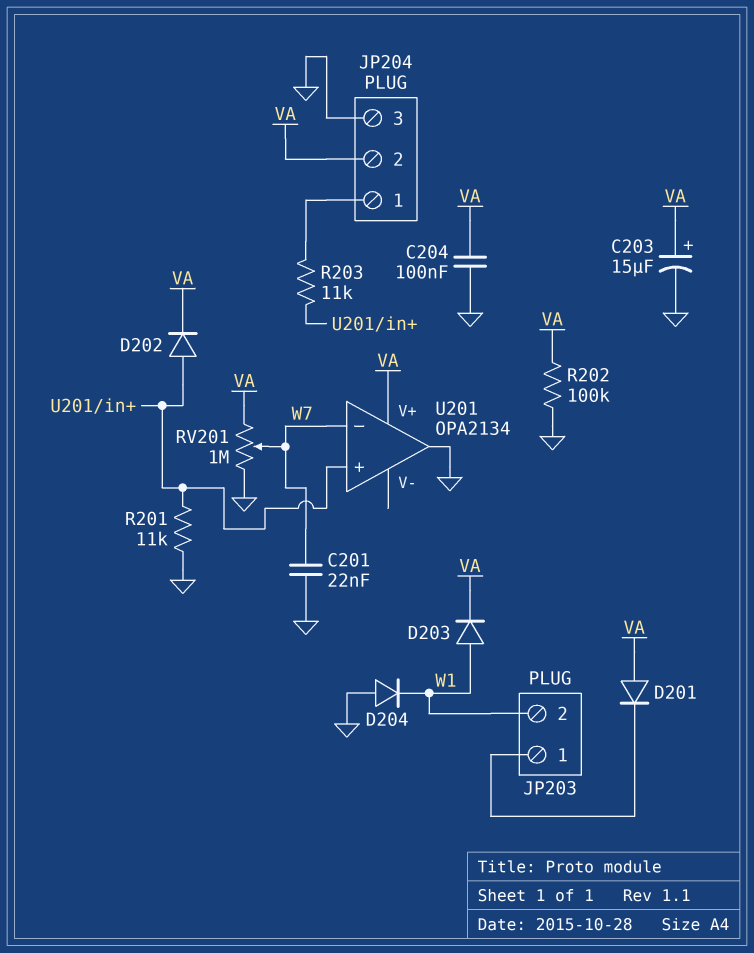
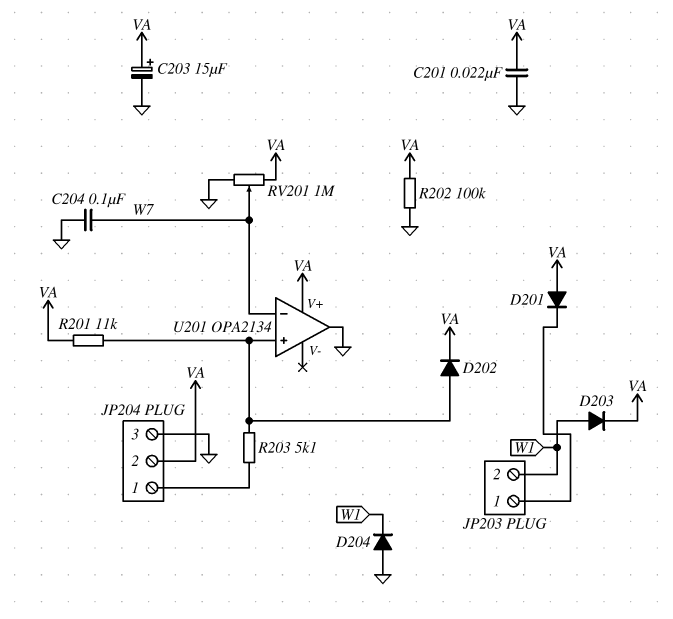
C201: 22nF (GND, W7) -> 22nF (GND, VA)
C204: 100nF (GND, VA) -> 100nF (GND, W7)
R201: 11k (GND, U201/in+) -> 11k (U201/in+, VA)
R203: 11k (JP204/1, U201/in+) -> 5.1k (JP204/1, U201/in+)

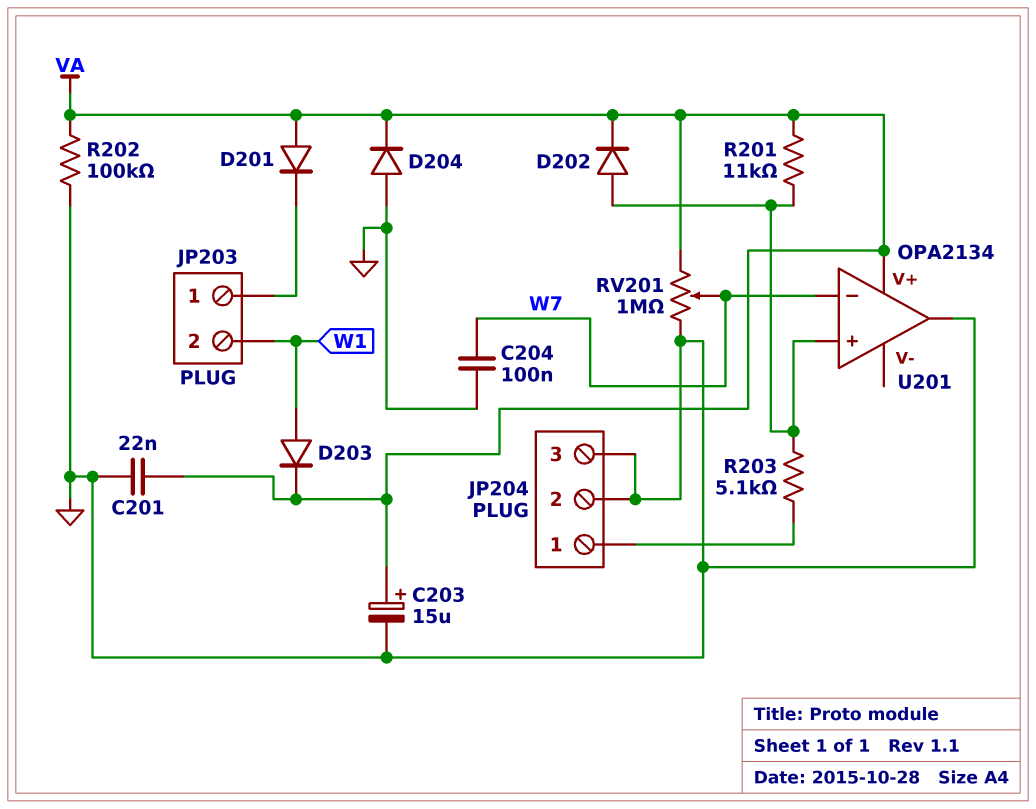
D204: diode (A GND, K W1) -> diode (A GND, K VA)
JP204 pin 2: VA -> GND

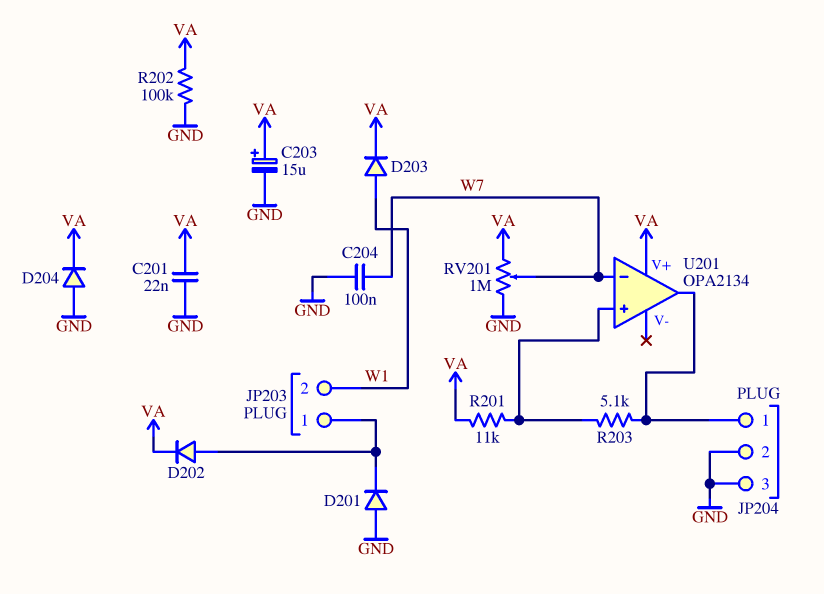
D201: diode (A VA, K JP203/1) -> diode (A GND, K JP203/1)
D202: diode (A U201/in+, K VA) -> diode (A JP203/1, K VA)
U201 pin out: GND -> JP204/1

